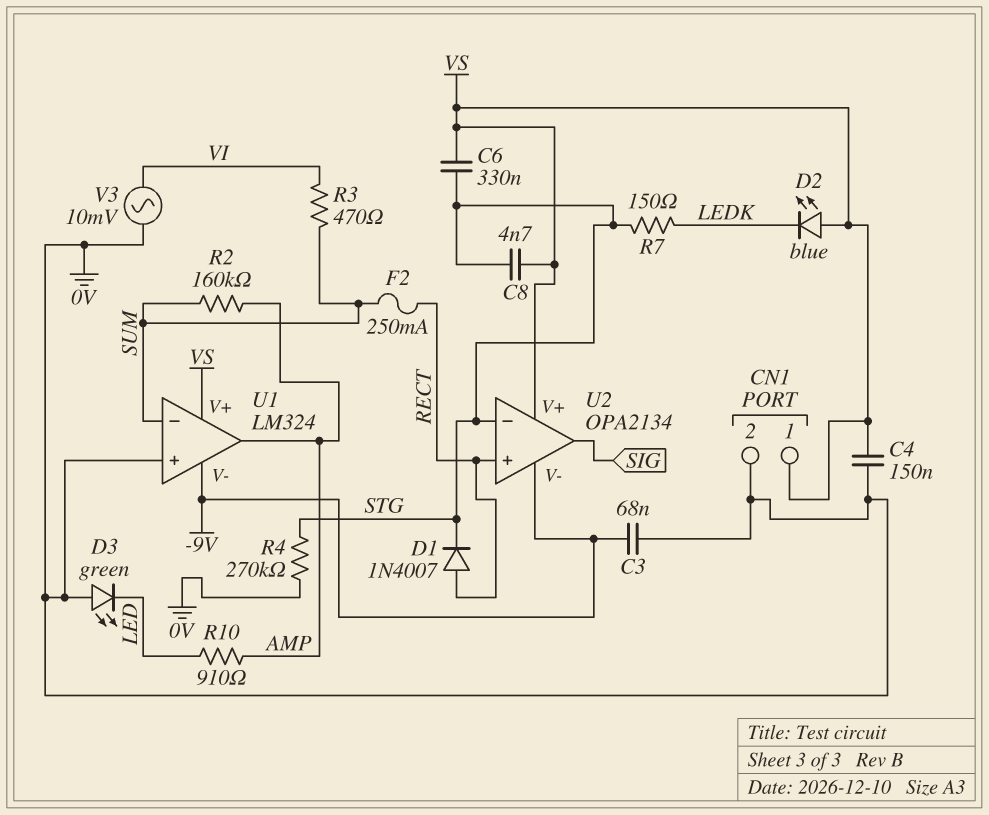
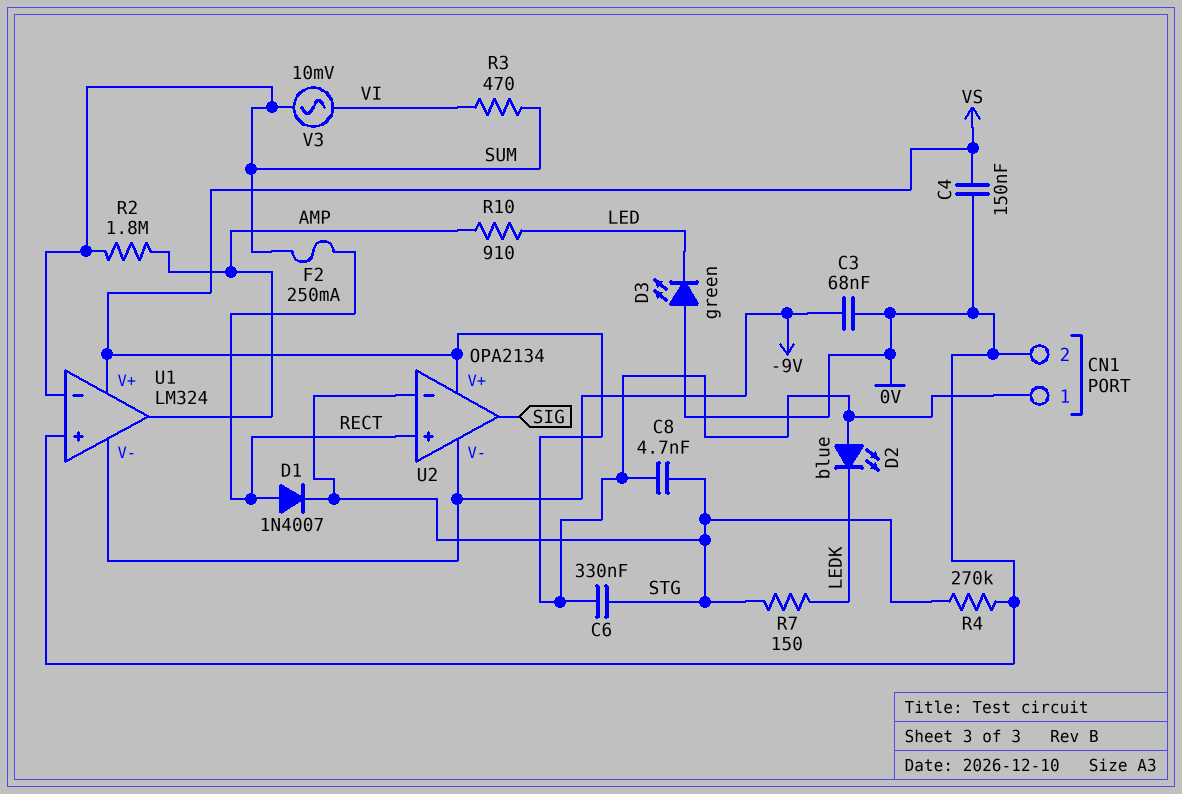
R2: 160k (AMP, SUM) -> 1.8M (AMP, SUM)
V3: AC 10mV (0V, VI) -> AC 10mV (SUM, VI)

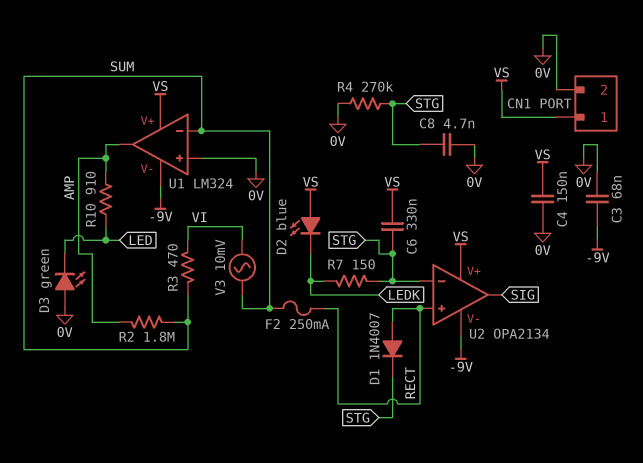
C8: 4.7nF (STG, VS) -> 4.7nF (0V, STG)

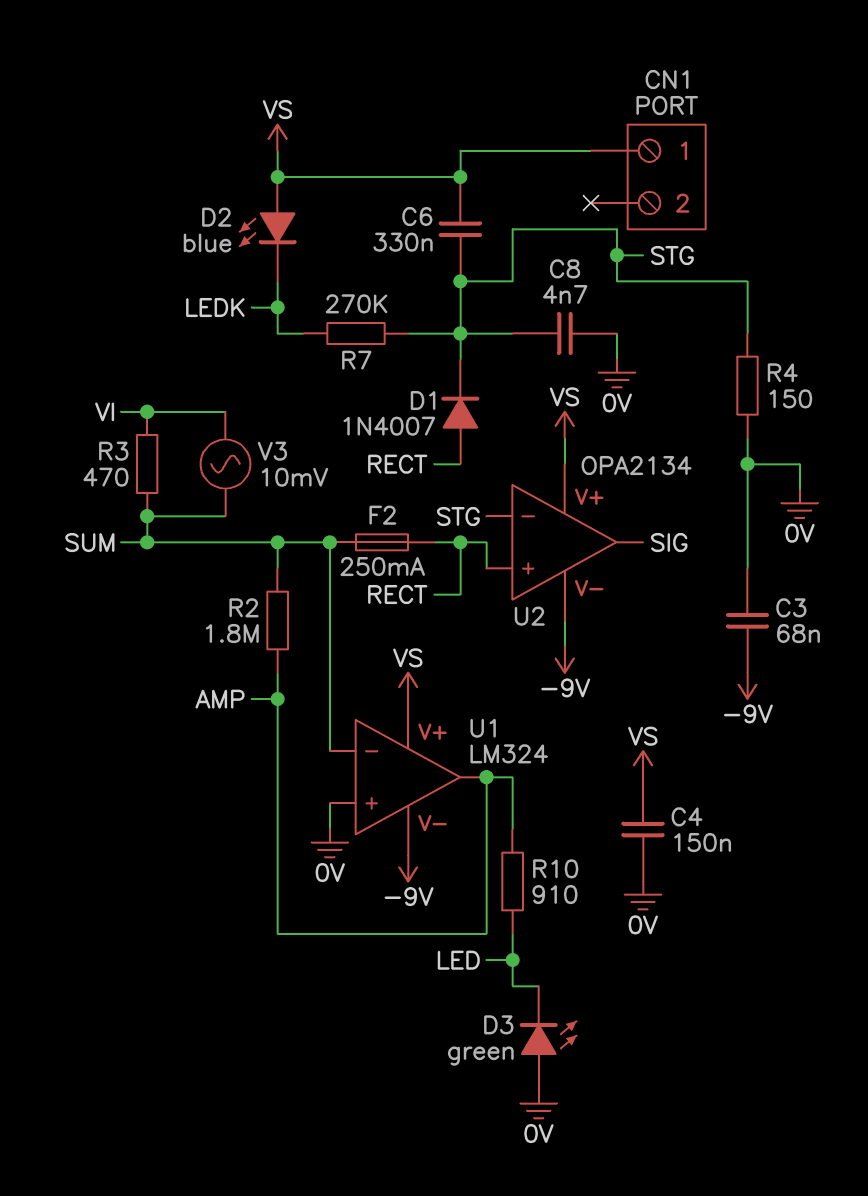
CN1 pin 2: 0V -> none
R4: 270k (0V, STG) -> 150 (0V, STG)
R7: 150 (LEDK, STG) -> 270k (LEDK, STG)

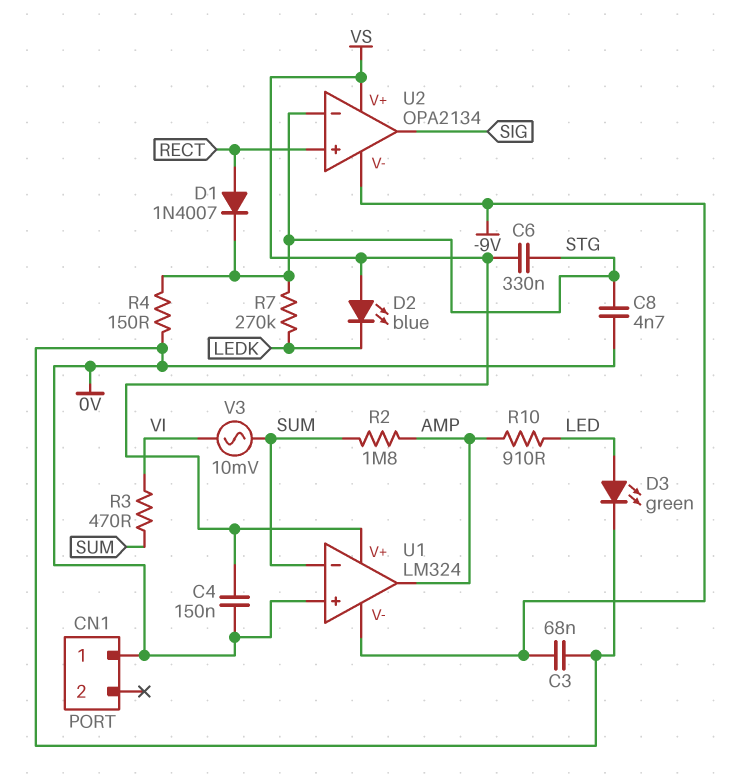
CN1 pin 1: VS -> 0V
D3: LED green (A 0V, K LED) -> LED green (A LED, K 0V)
F2: 250mA (RECT, SUM) -> none

